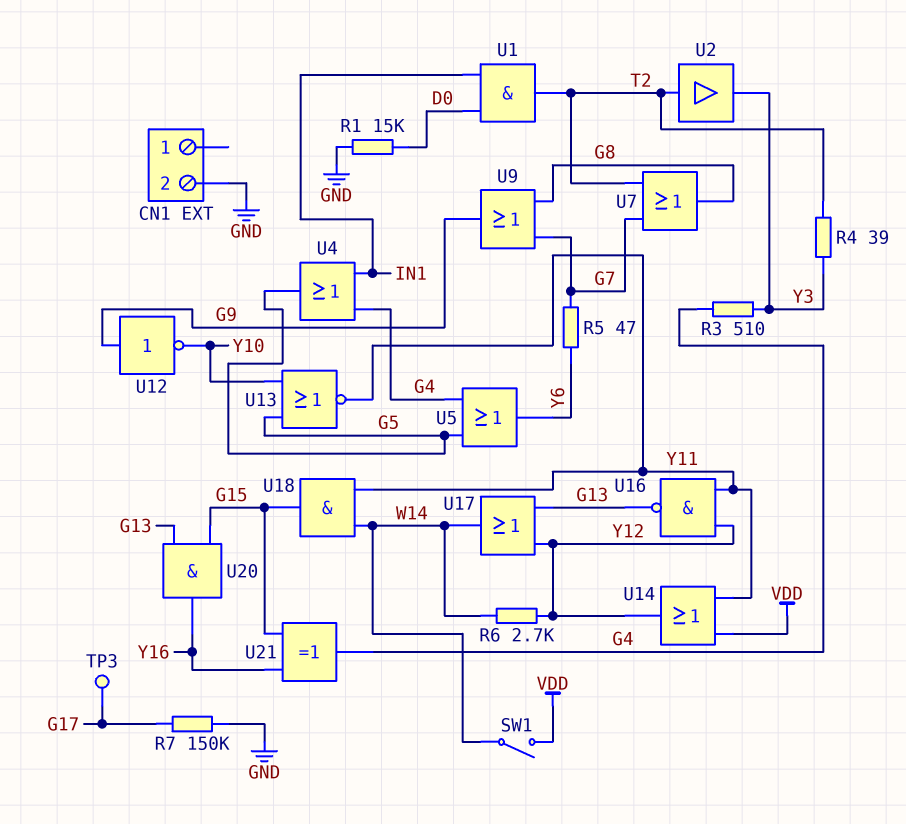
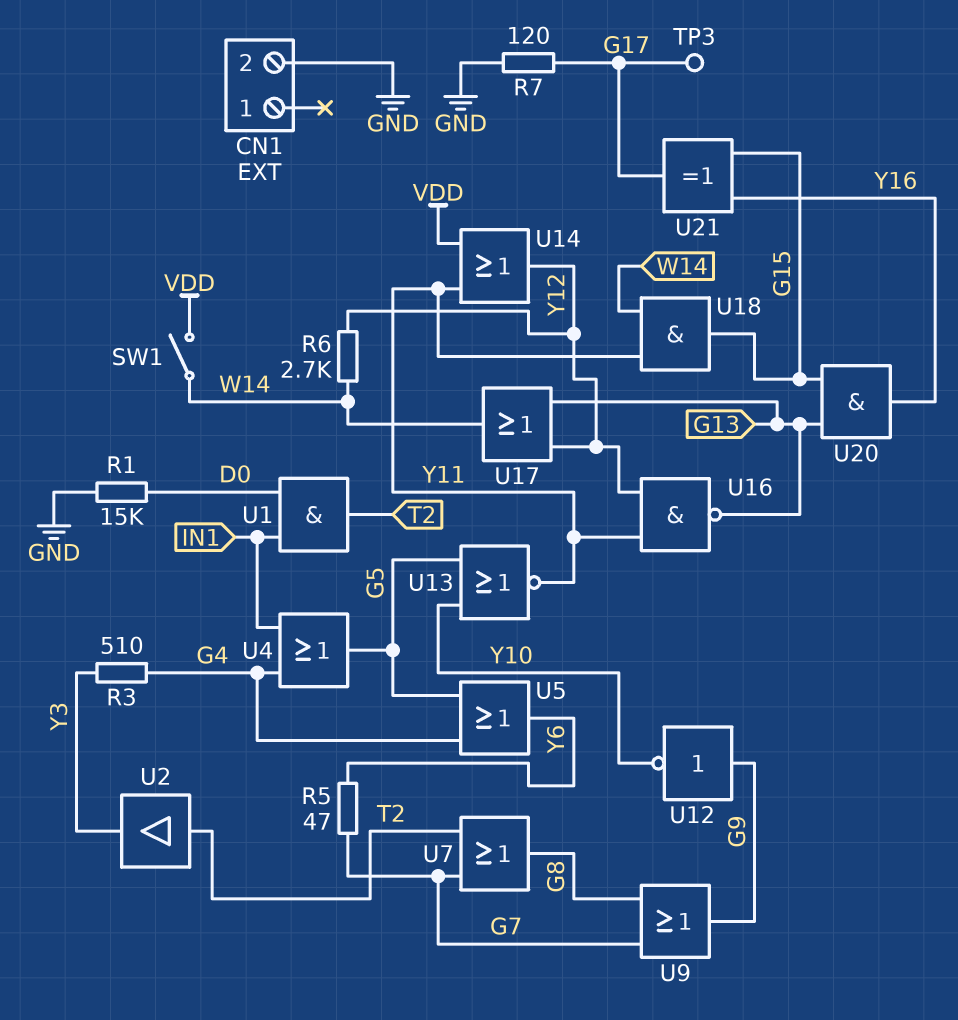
R4: 39 (T2, Y3) -> none
R7: 150k (G17, GND) -> 120 (G17, GND)
U21: XOR (in G15, in Y16, out G4) -> XOR (in G15, in Y16, out G17)

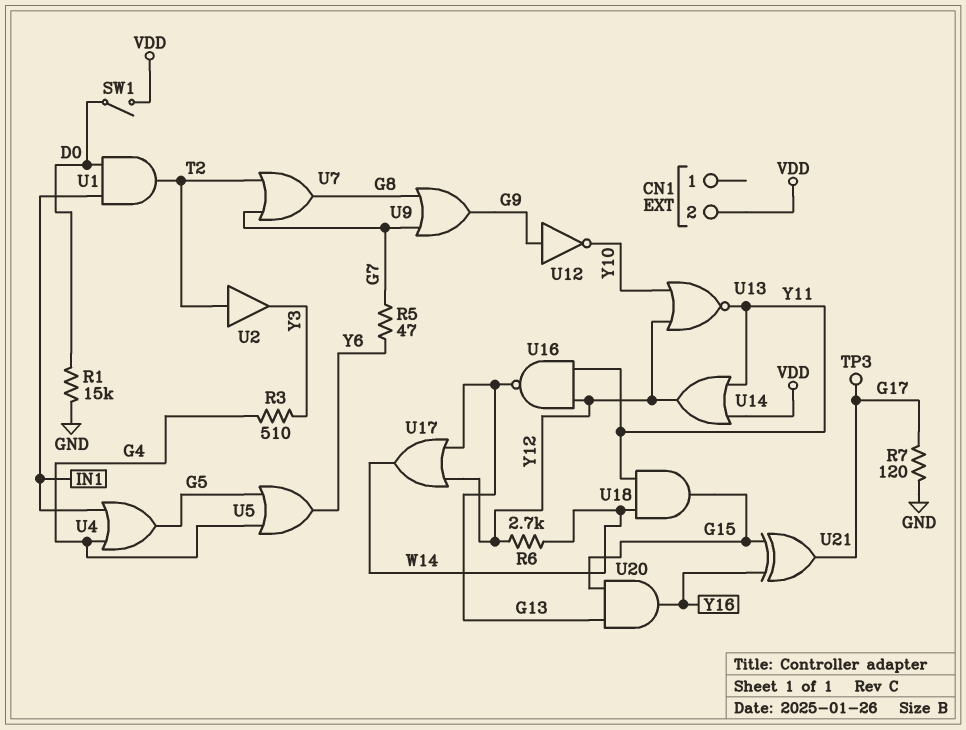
CN1 pin 2: GND -> VDD
SW1: switch (VDD, W14) -> switch (D0, VDD)
U13: NOR (in G5, in Y10, out Y11) -> NOR (in Y10, in Y12, out Y11)

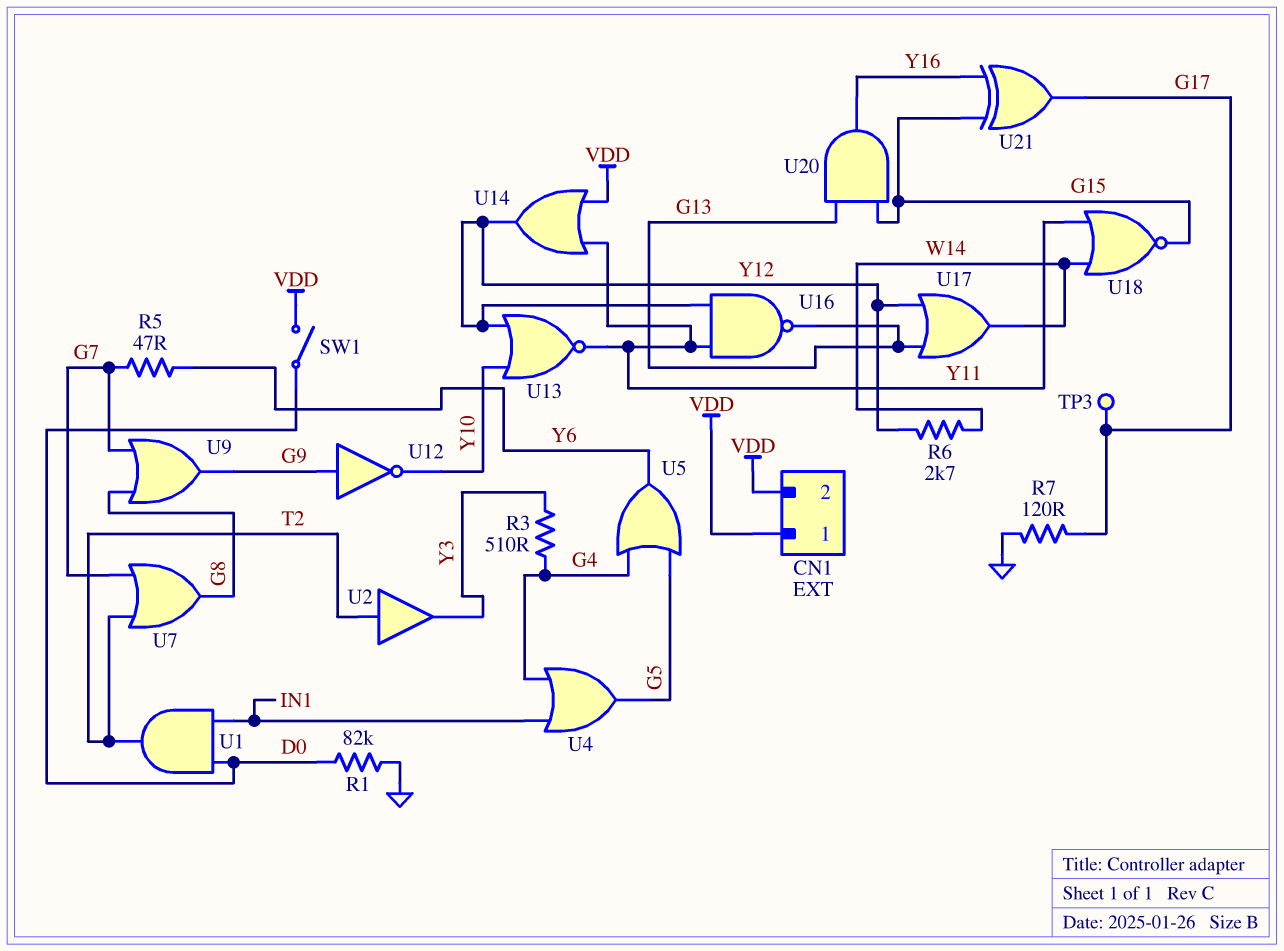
CN1 pin 1: none -> VDD
R1: 15k (D0, GND) -> 82k (D0, GND)
U18: AND (in W14, in Y11, out G15) -> NOR (in W14, in Y11, out G15)

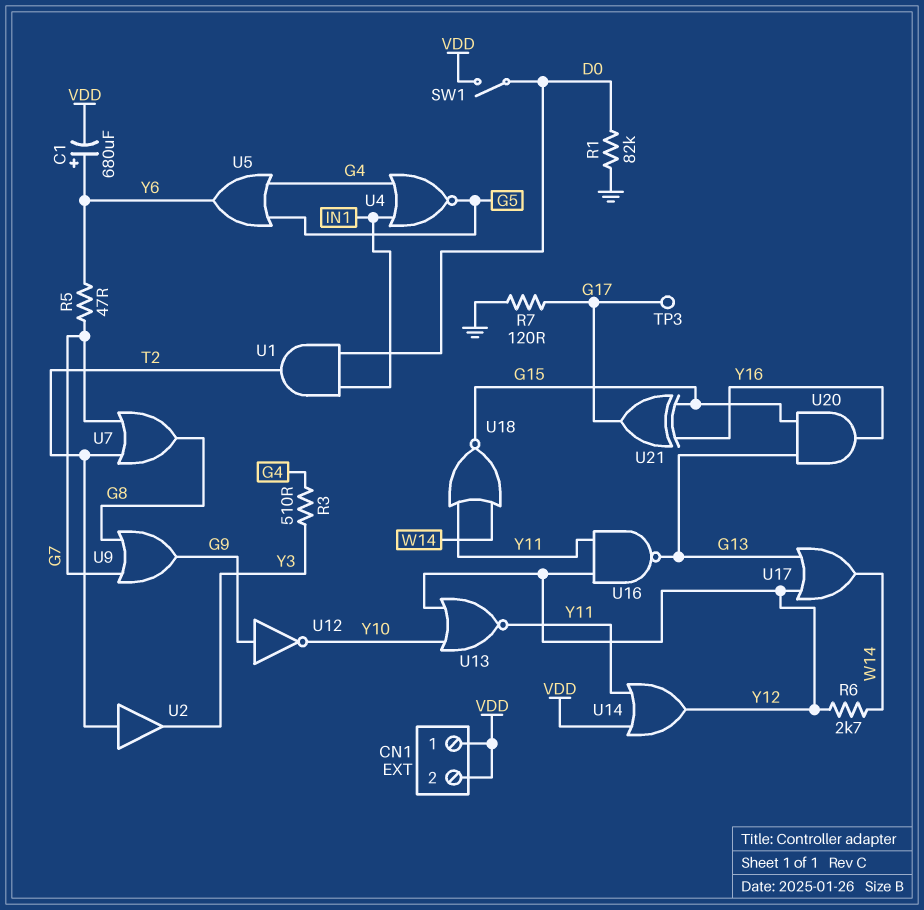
C1: none -> 680uF (plus Y6, minus VDD)
U4: OR (in G4, in IN1, out G5) -> NOR (in G4, in IN1, out G5)

